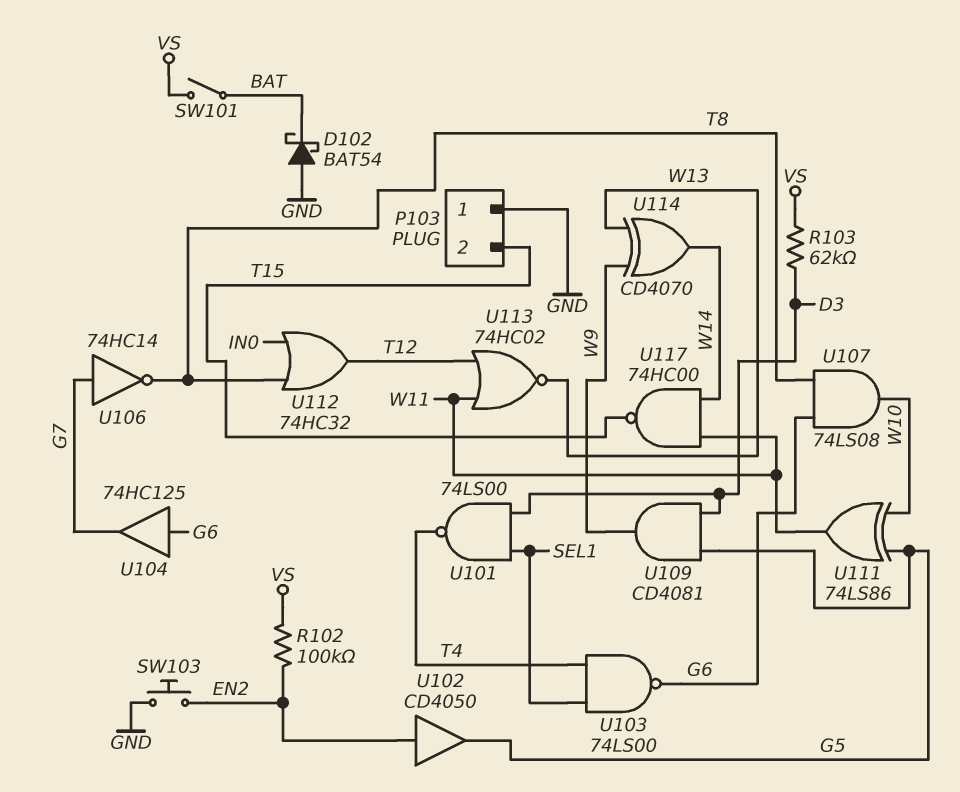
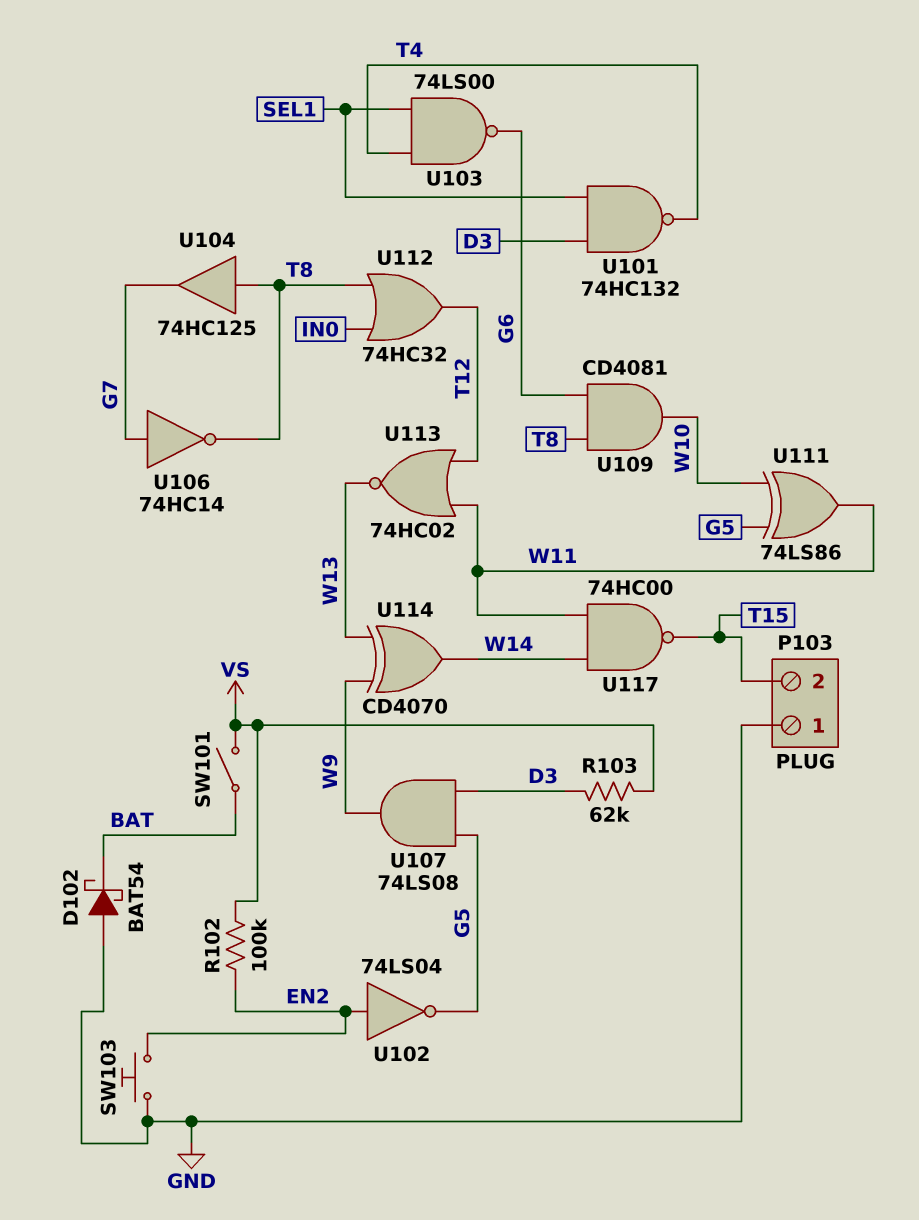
U101: NAND 74LS00 (in D3, in SEL1, out T4) -> NAND 74HC132 (in D3, in SEL1, out T4)
U102: buffer CD4050 (in EN2, out G5) -> NOT 74LS04 (in EN2, out G5)
U104: buffer 74HC125 (in G6, out G7) -> buffer 74HC125 (in T8, out G7)
U107: AND 74LS08 (in G6, in T8, out W10) -> AND 74LS08 (in D3, in G5, out W9)
U109: AND CD4081 (in D3, in G5, out W9) -> AND CD4081 (in G6, in T8, out W10)

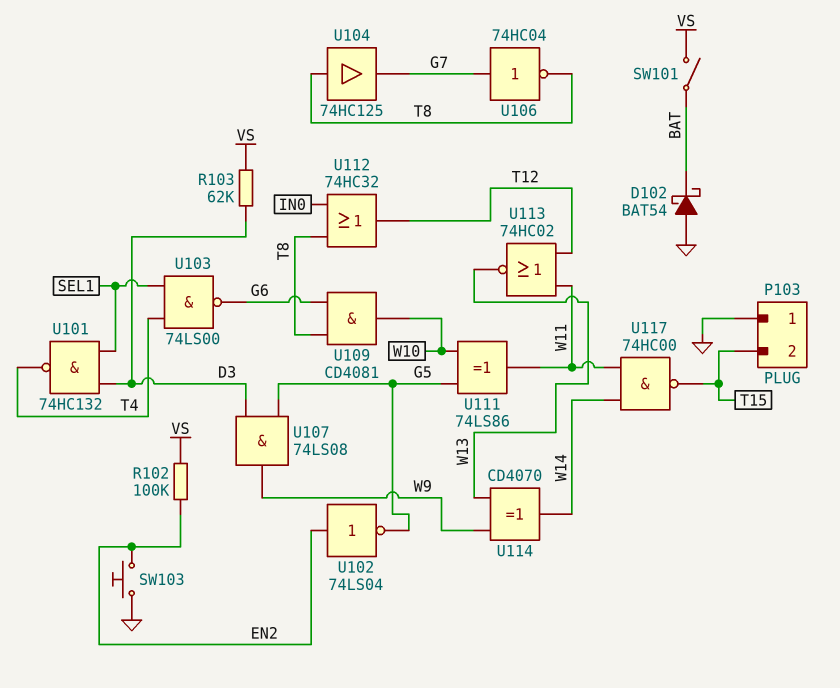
U106: NOT 74HC14 (in G7, out T8) -> NOT 74HC04 (in G7, out T8)

